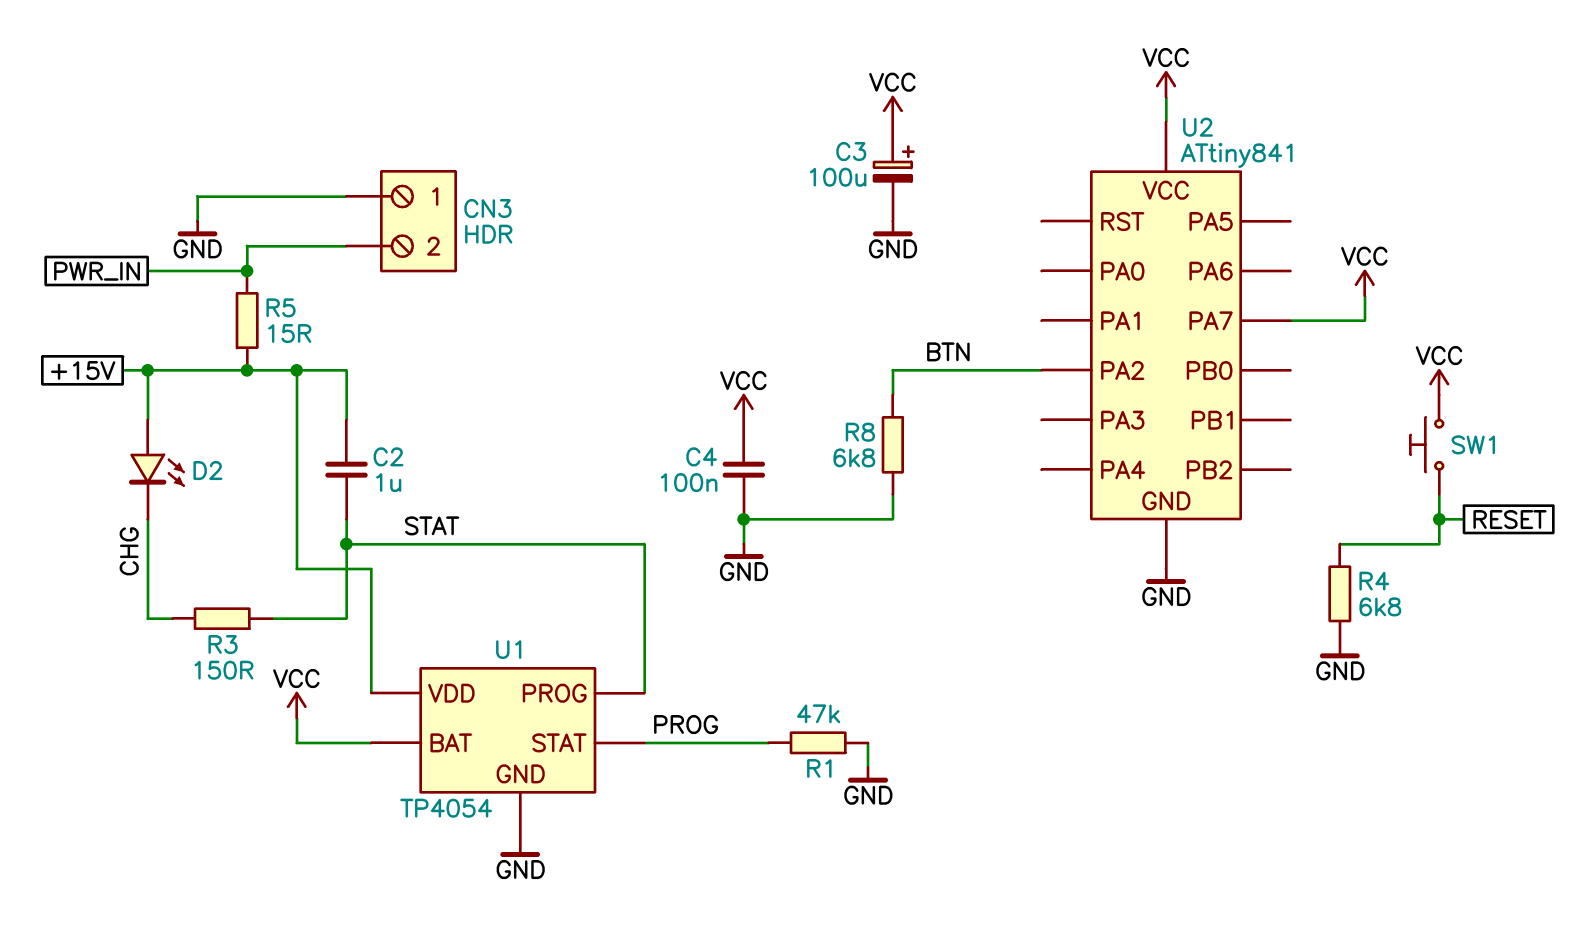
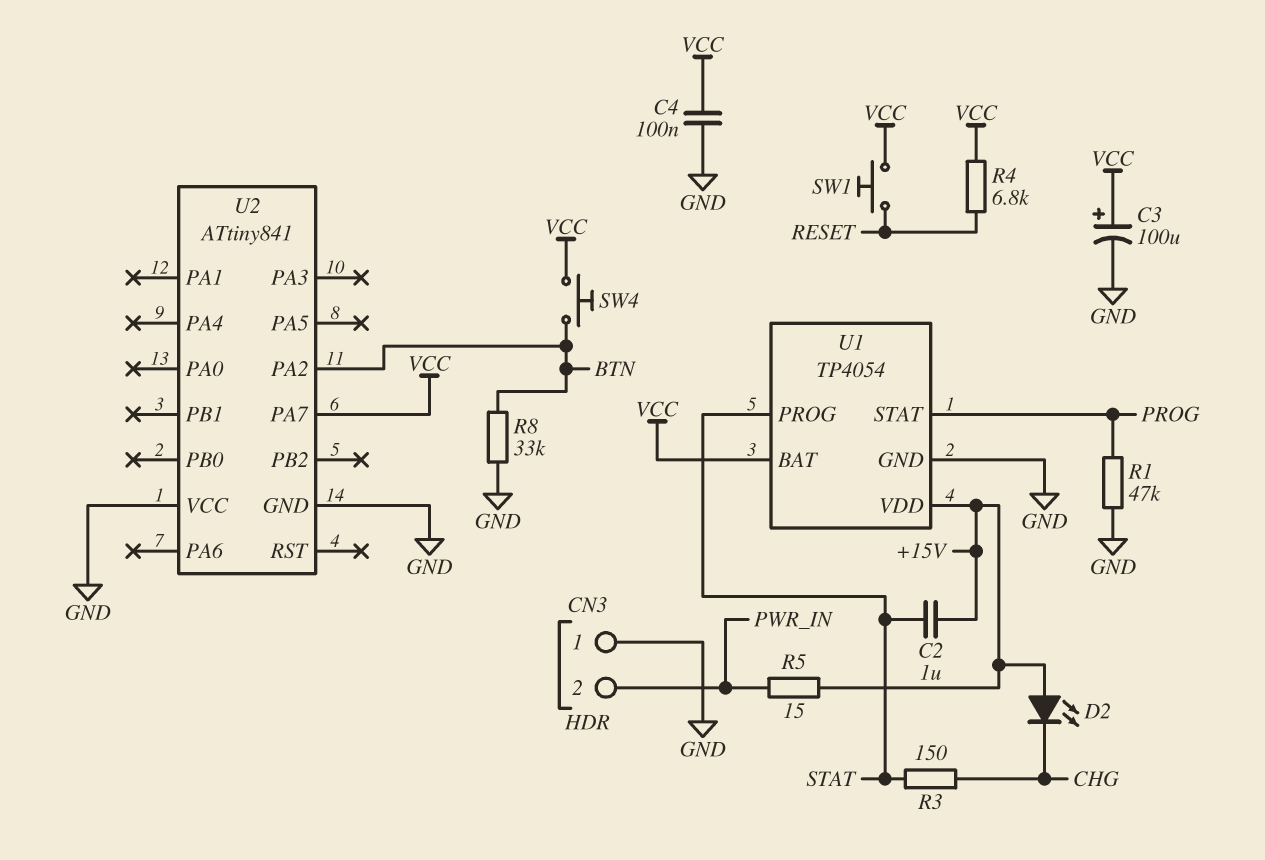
R4: 6.8k (GND, RESET) -> 6.8k (RESET, VCC)
R8: 6.8k (BTN, GND) -> 33k (BTN, GND)
SW4: none -> button (BTN, VCC)
U2 pin VCC: VCC -> GND

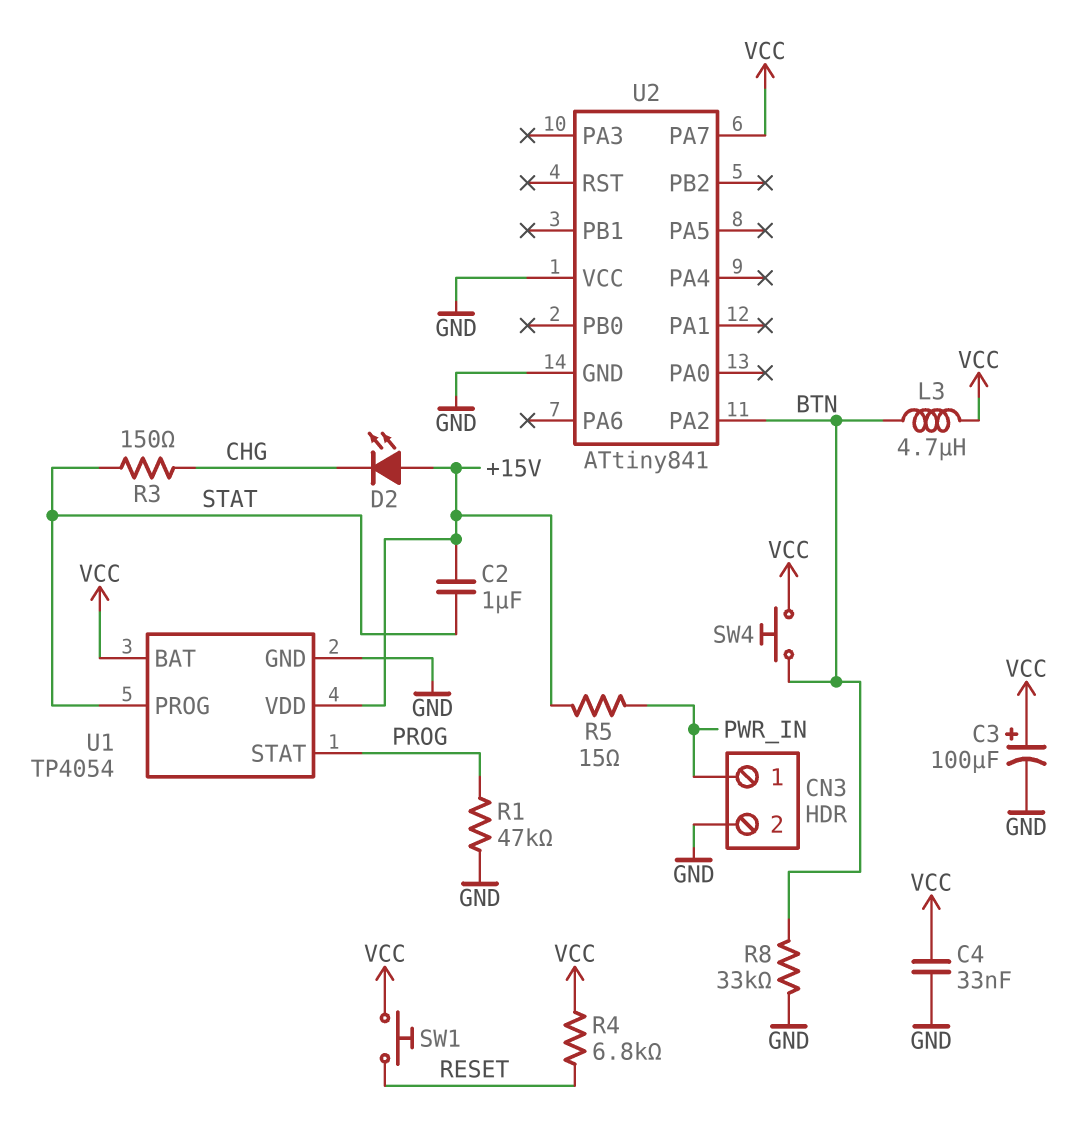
C4: 100nF (GND, VCC) -> 33nF (GND, VCC)
CN3 pin 1: GND -> PWR_IN
CN3 pin 2: PWR_IN -> GND
L3: none -> 4.7uH (BTN, VCC)

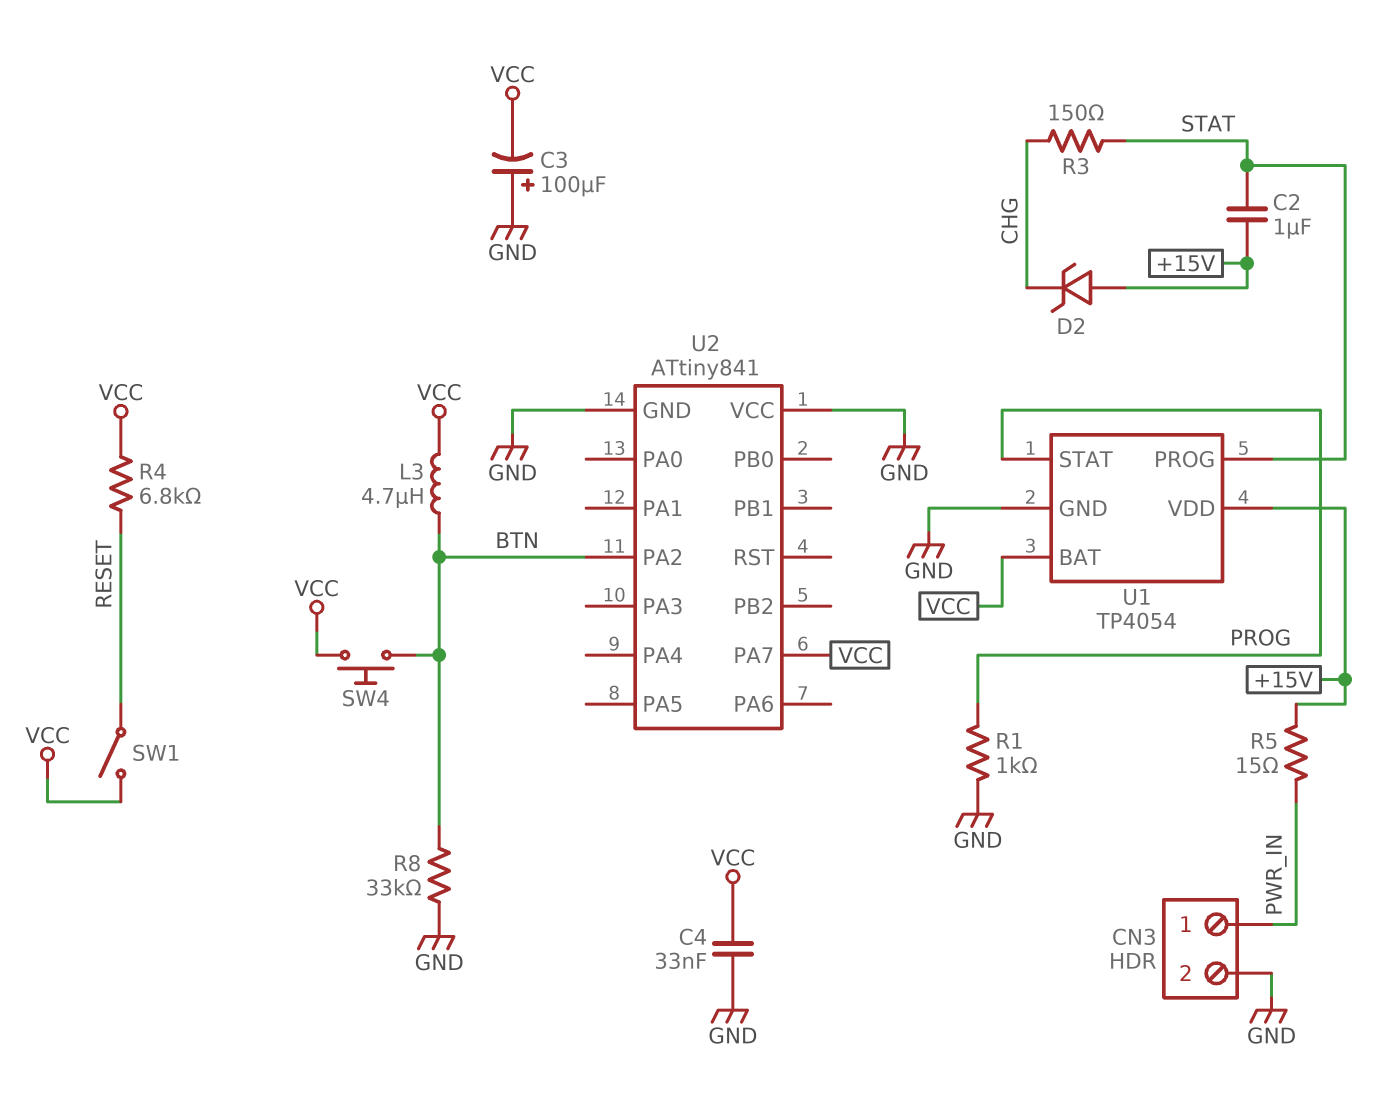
C3: 100uF (plus VCC, minus GND) -> 100uF (plus GND, minus VCC)
D2: LED (A +15V, K CHG) -> zener (A +15V, K CHG)
R1: 47k (GND, PROG) -> 1k (GND, PROG)
SW1: button (RESET, VCC) -> switch (RESET, VCC)

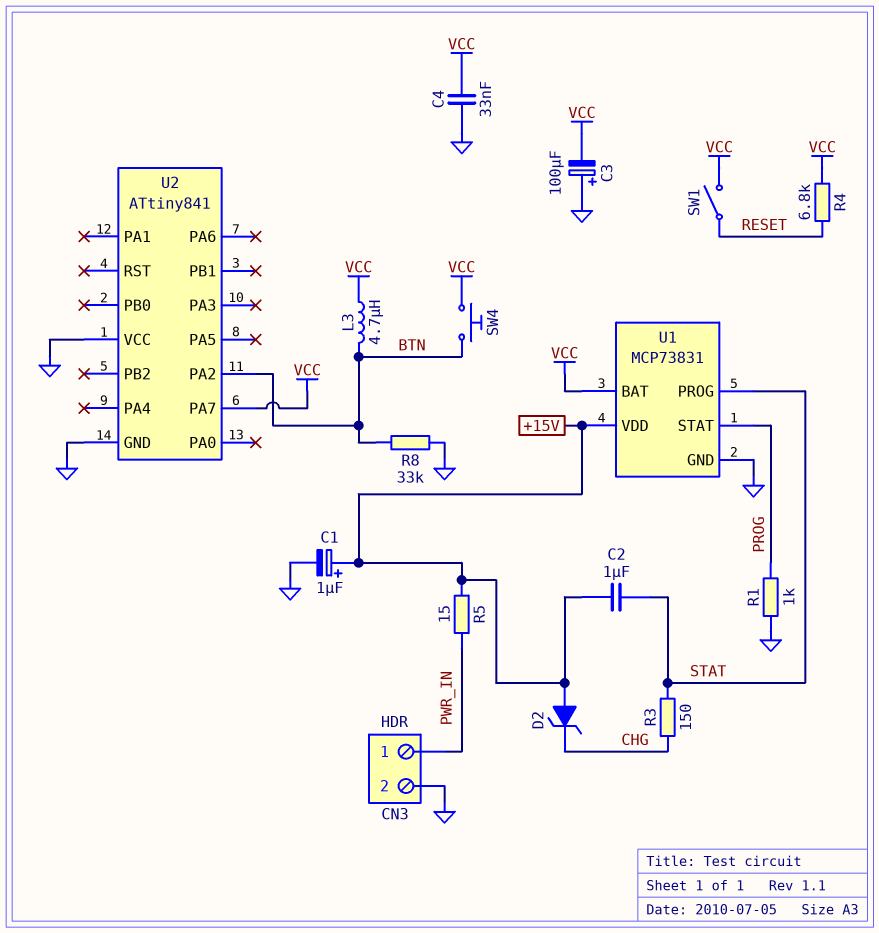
C1: none -> 1uF (plus +15V, minus GND)
U1: TP4054 -> MCP73831

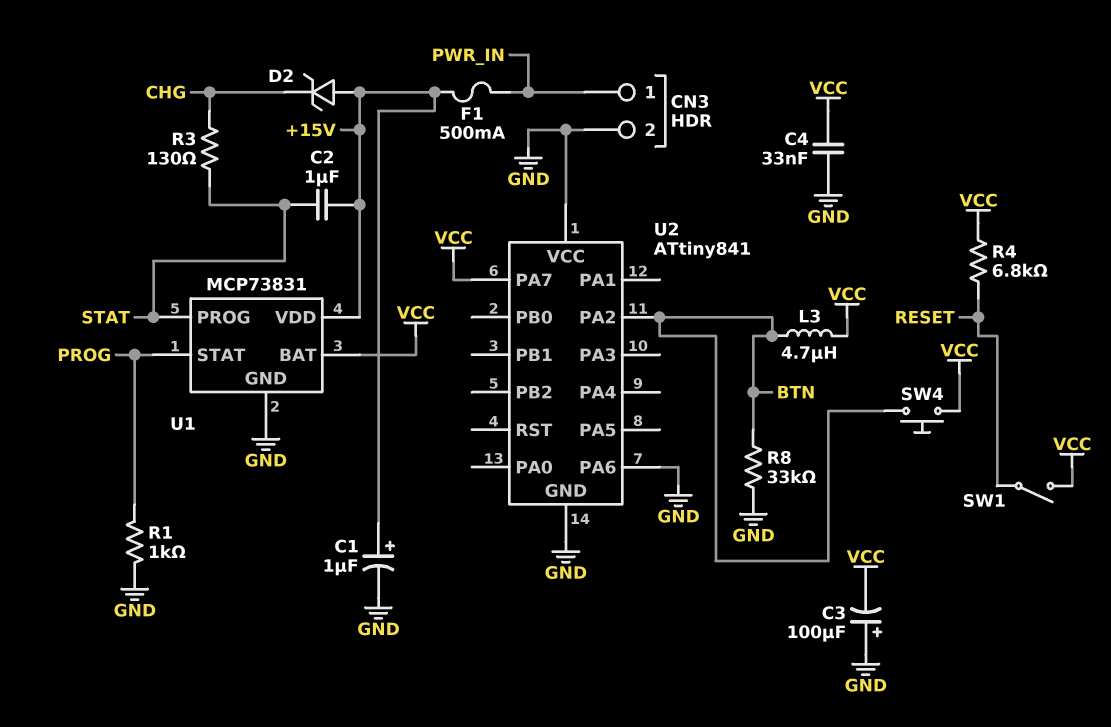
F1: none -> 500mA (+15V, PWR_IN)
R3: 150 (CHG, STAT) -> 130 (CHG, STAT)
R5: 15 (+15V, PWR_IN) -> none
U2 pin PA6: none -> GND

